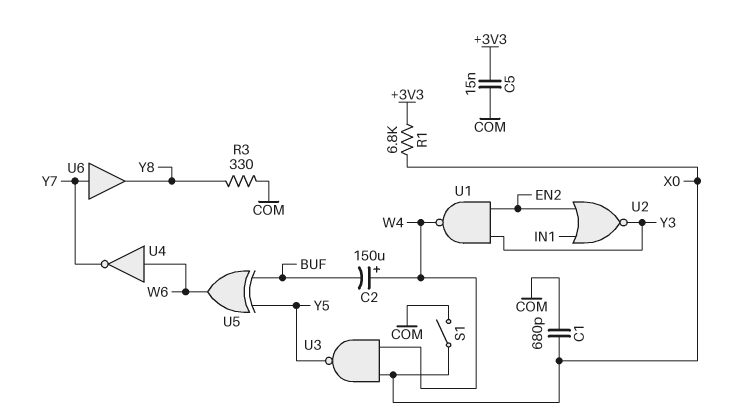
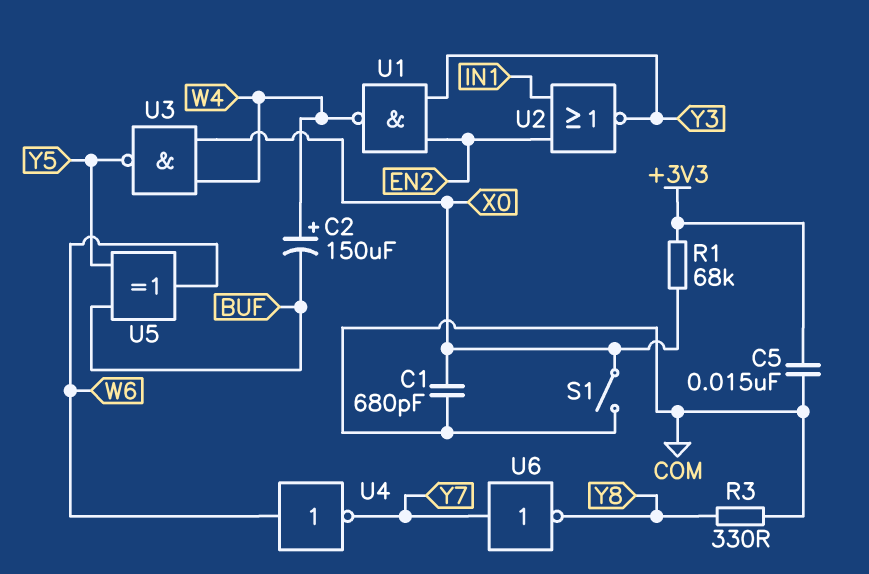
R1: 6.8k (+3V3, X0) -> 68k (+3V3, X0)
U6: buffer (in Y7, out Y8) -> NOT (in Y7, out Y8)

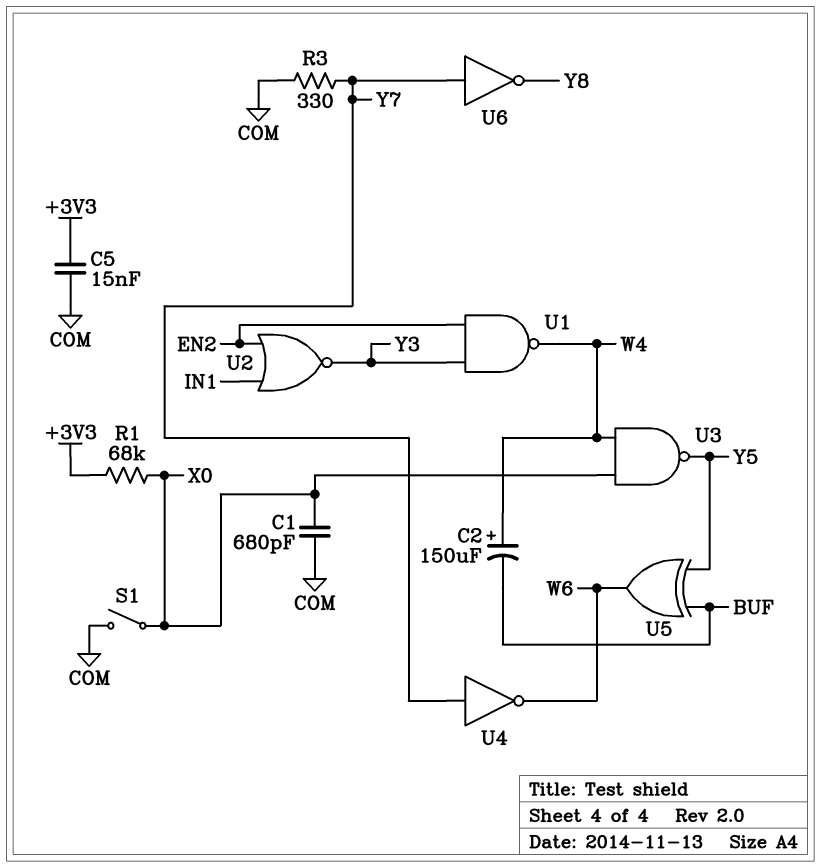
R3: 330 (COM, Y8) -> 330 (COM, Y7)
U4: NOT (in W6, out Y7) -> NOT (in Y7, out W6)

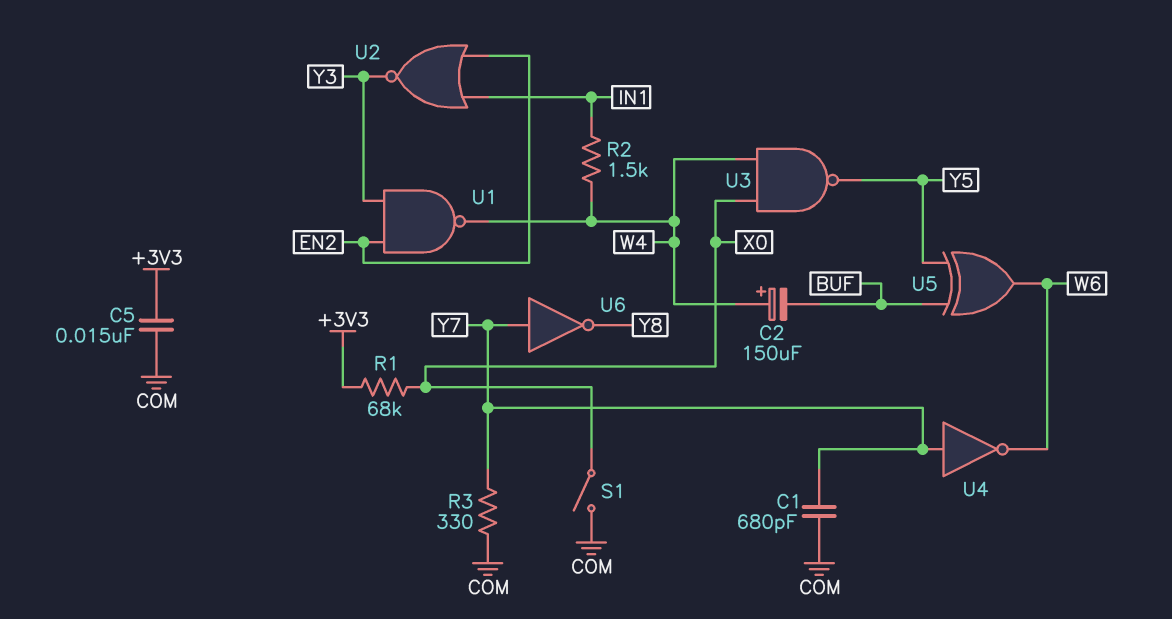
C1: 680pF (COM, X0) -> 680pF (COM, Y7)
R2: none -> 1.5k (IN1, W4)

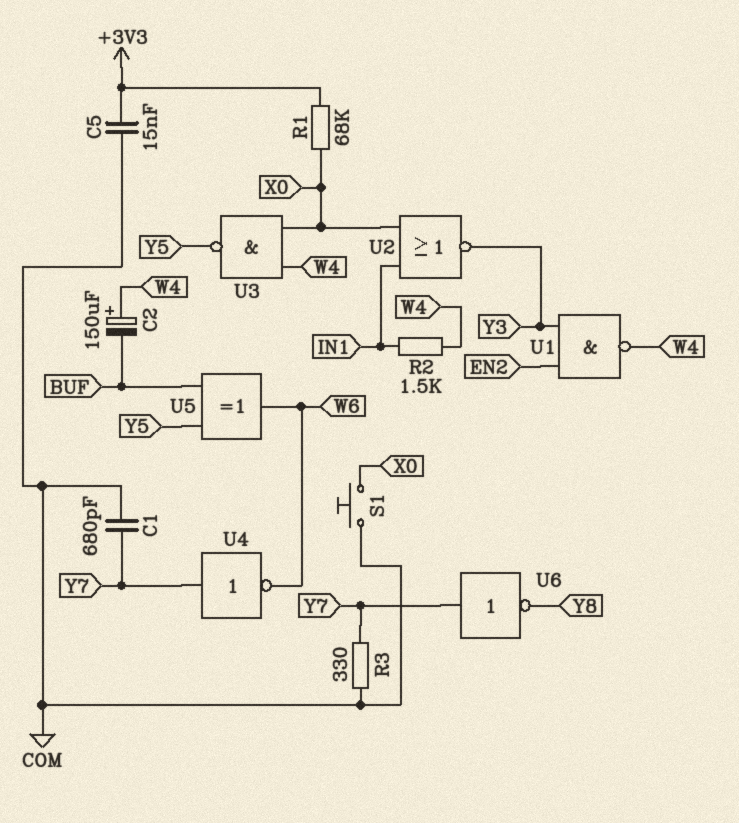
S1: switch (COM, X0) -> button (COM, X0)
U2: NOR (in EN2, in IN1, out Y3) -> NOR (in IN1, in X0, out Y3)

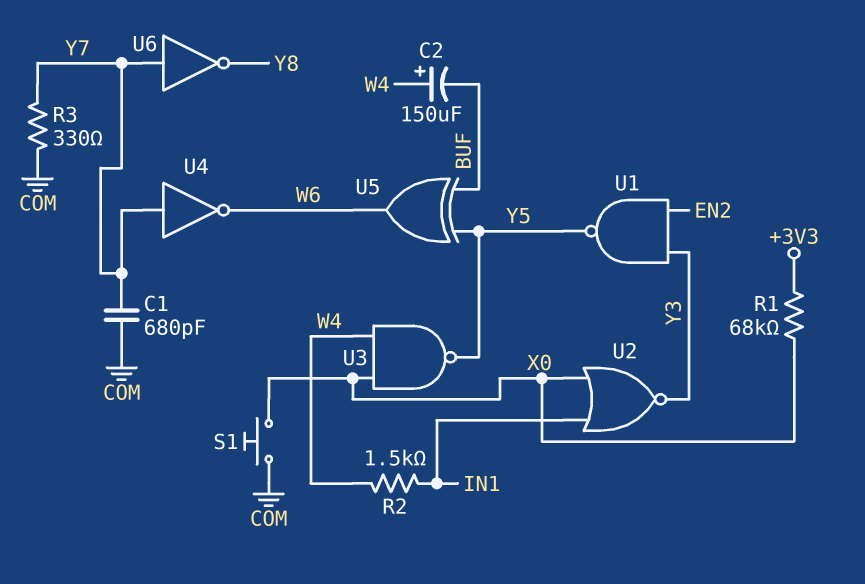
C5: 15nF (+3V3, COM) -> none
U1: NAND (in EN2, in Y3, out W4) -> NAND (in EN2, in Y3, out Y5)

